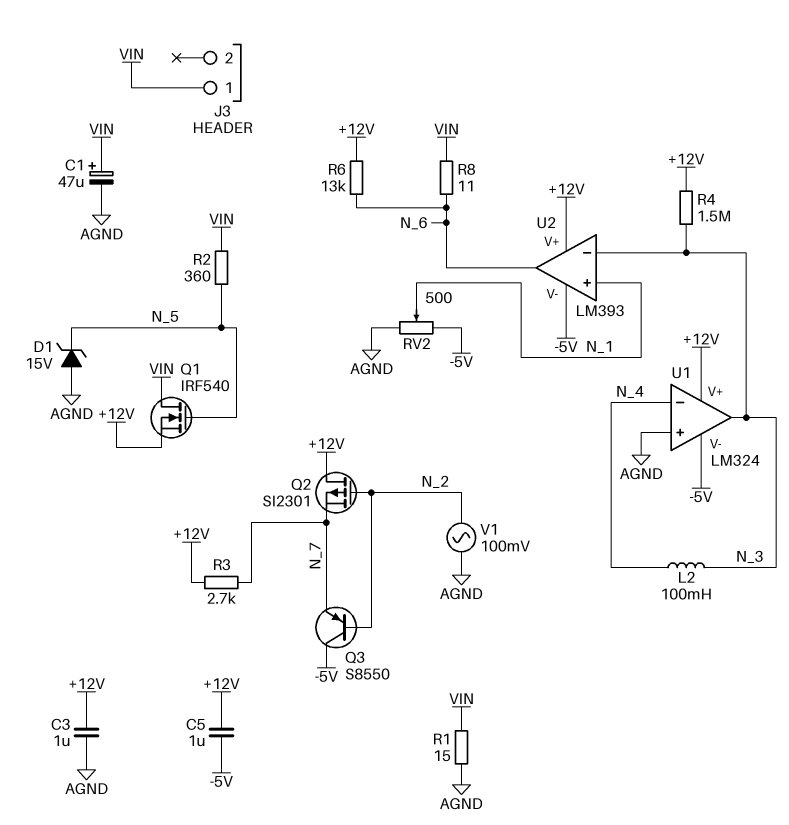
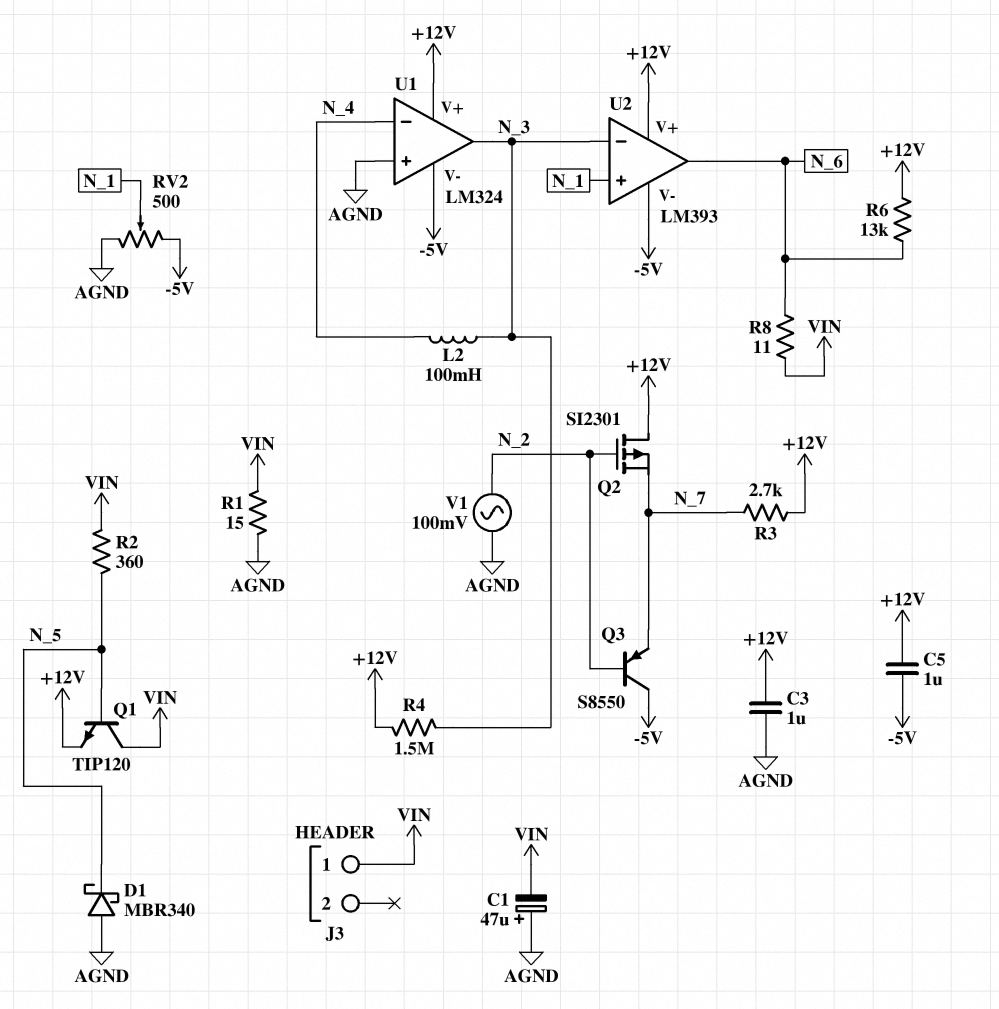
C1: 47uF (plus VIN, minus AGND) -> 47uF (plus AGND, minus VIN)
D1: zener 15V (A AGND, K N_5) -> schottky MBR340 (A AGND, K N_5)
Q1: NMOS IRF540 (G N_5, D VIN, S +12V) -> NPN TIP120 (B N_5, C VIN, E +12V)

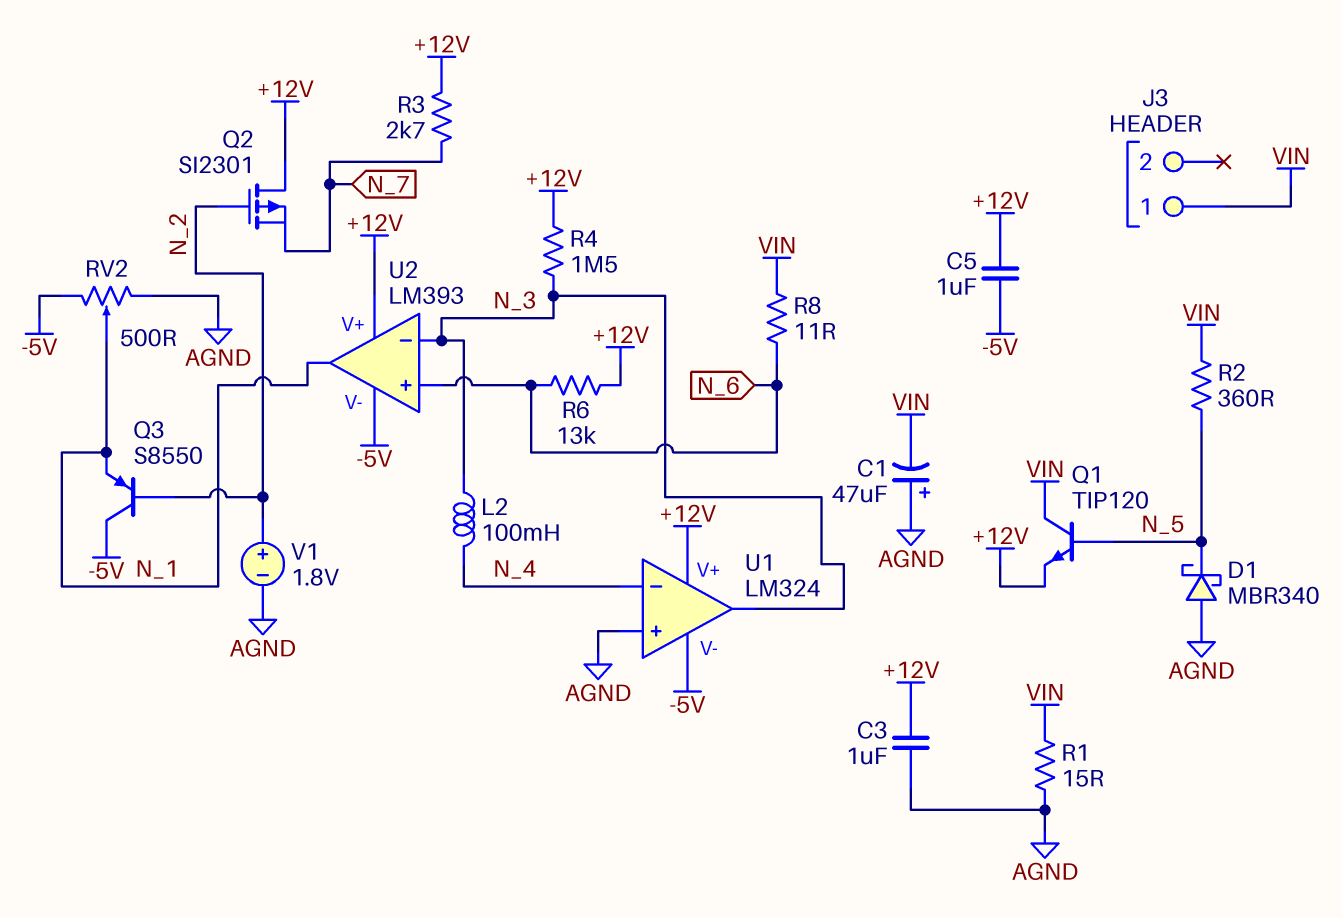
Q3: PNP S8550 (B N_2, C -5V, E N_7) -> PNP S8550 (B N_2, C -5V, E N_1)
U2 pin in+: N_1 -> N_6
U2 pin out: N_6 -> N_1
V1: AC 100mV (AGND, N_2) -> 1.8V (plus N_2, minus AGND)

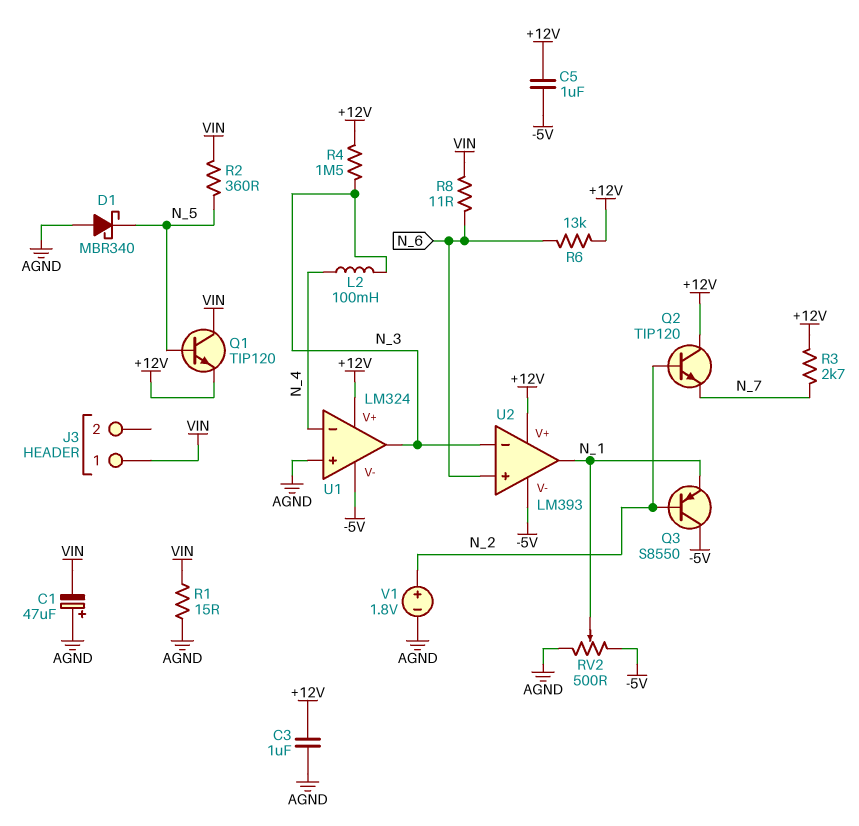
Q2: PMOS SI2301 (G N_2, D +12V, S N_7) -> NPN TIP120 (B N_2, C +12V, E N_7)

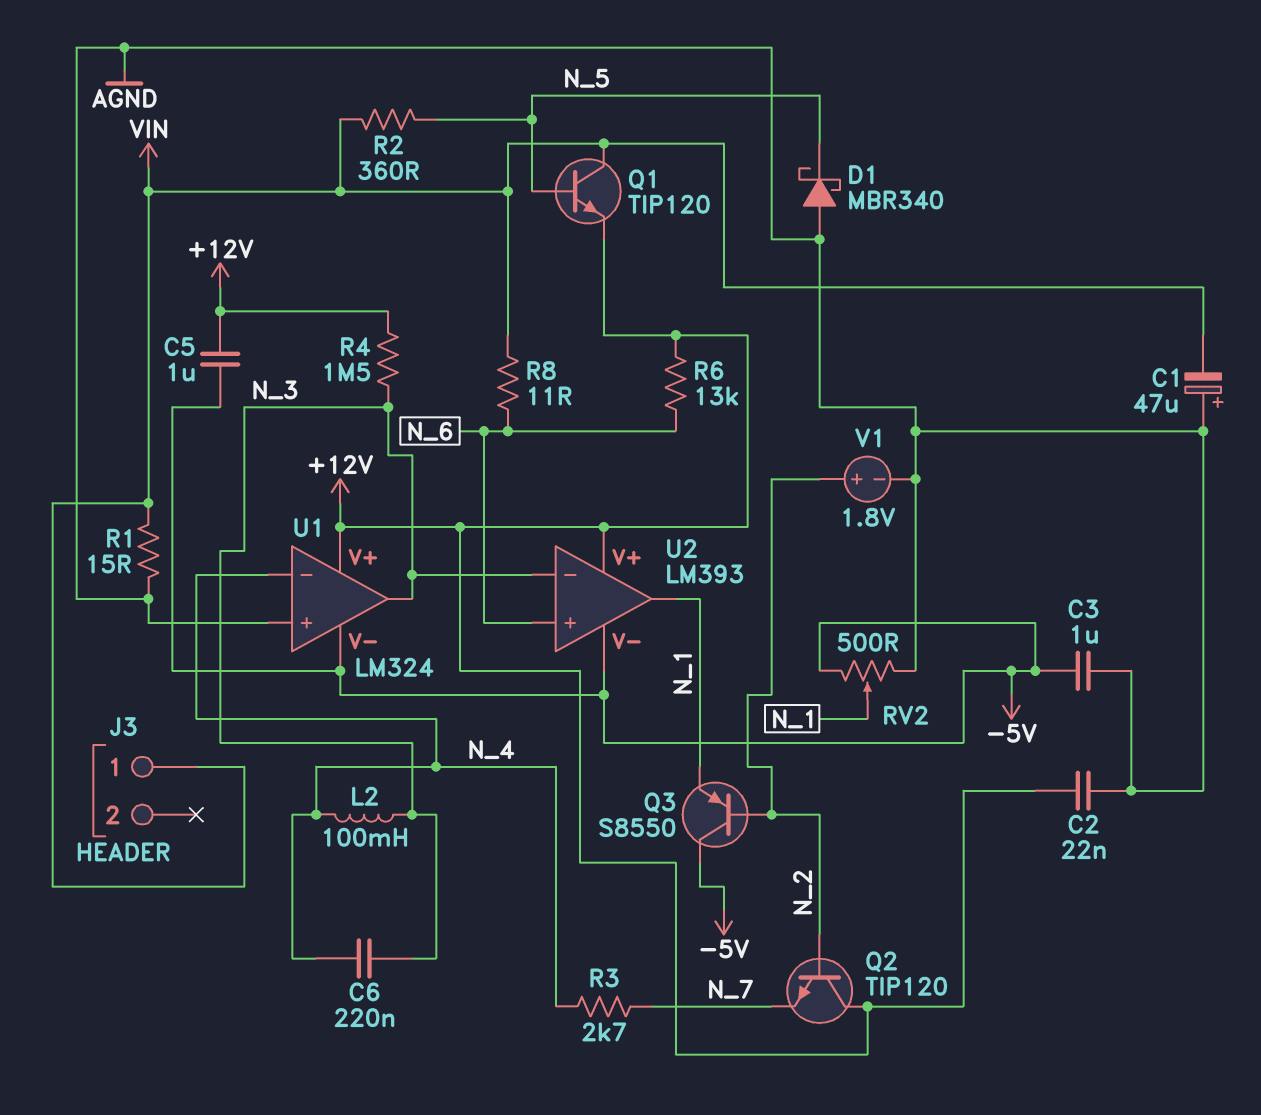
C2: none -> 22nF (+12V, AGND)
C3: 1uF (+12V, AGND) -> 1uF (-5V, AGND)
C6: none -> 220nF (N_3, N_4)
R3: 2.7k (+12V, N_7) -> 2.7k (N_4, N_7)

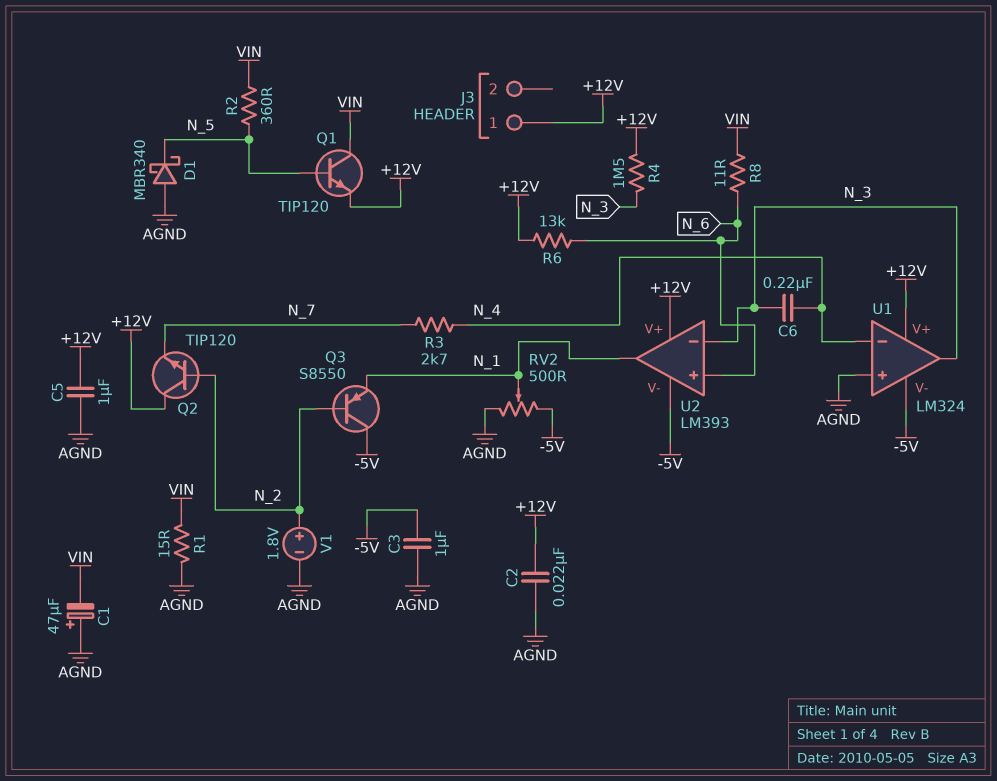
C5: 1uF (+12V, -5V) -> 1uF (+12V, AGND)
J3 pin 1: VIN -> +12V
L2: 100mH (N_3, N_4) -> none

